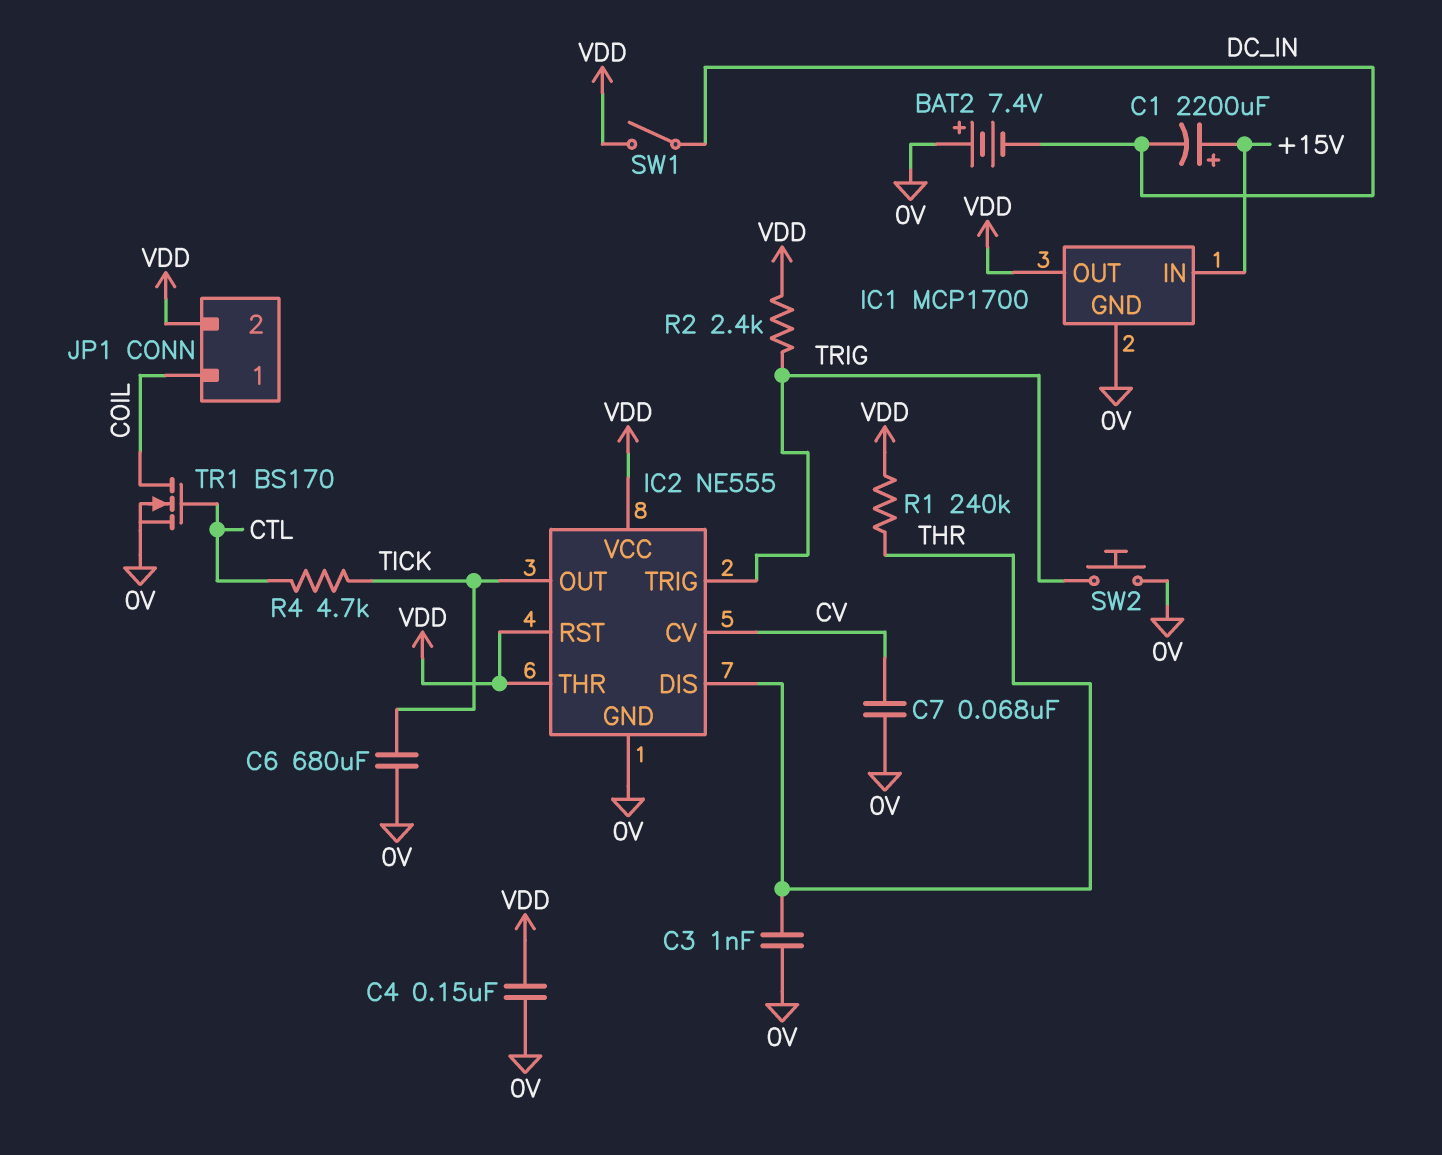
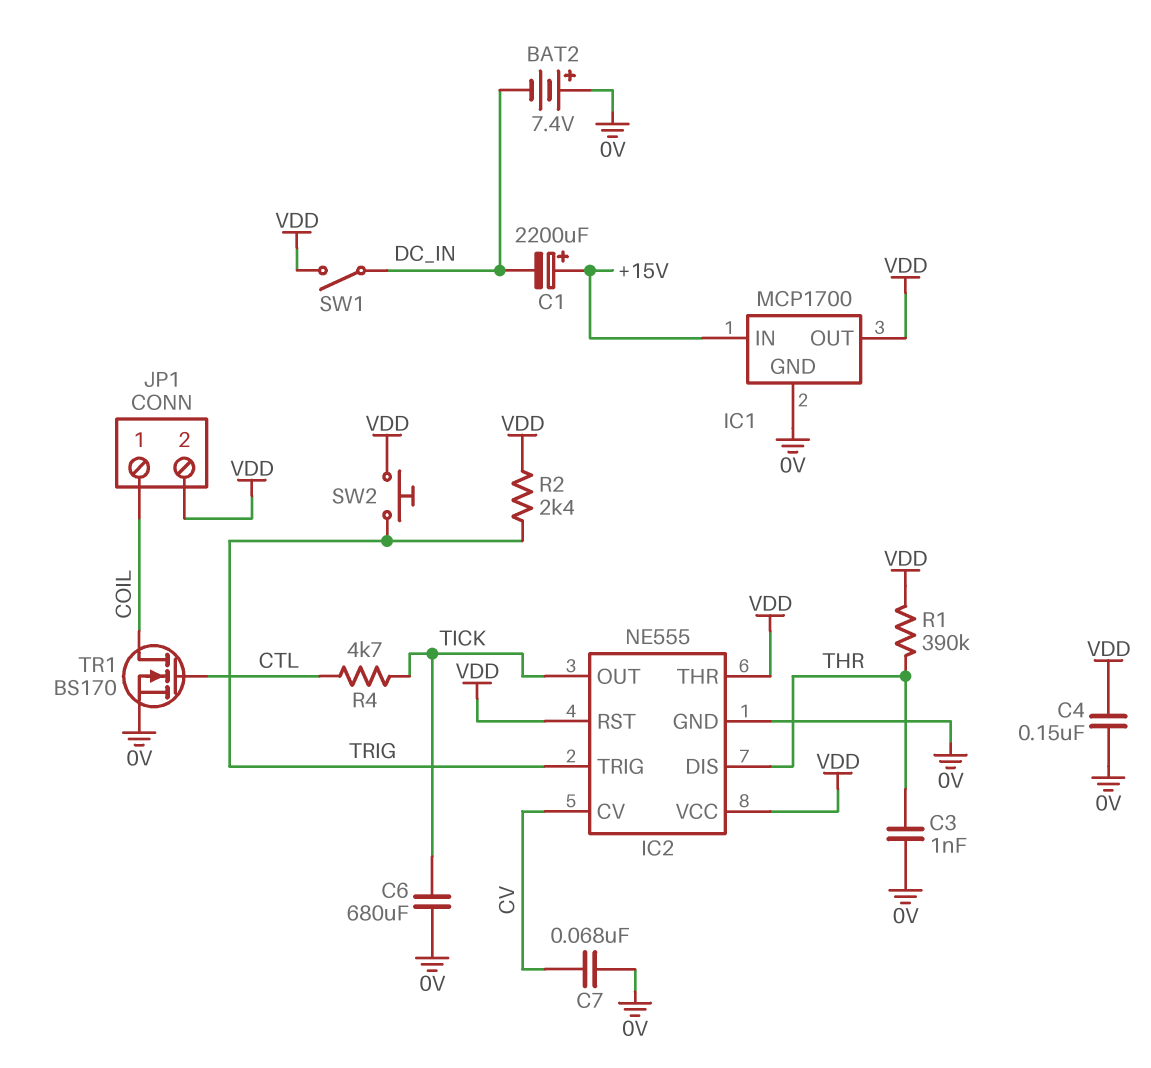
R1: 240k (THR, VDD) -> 390k (THR, VDD)
SW2: button (0V, TRIG) -> button (TRIG, VDD)

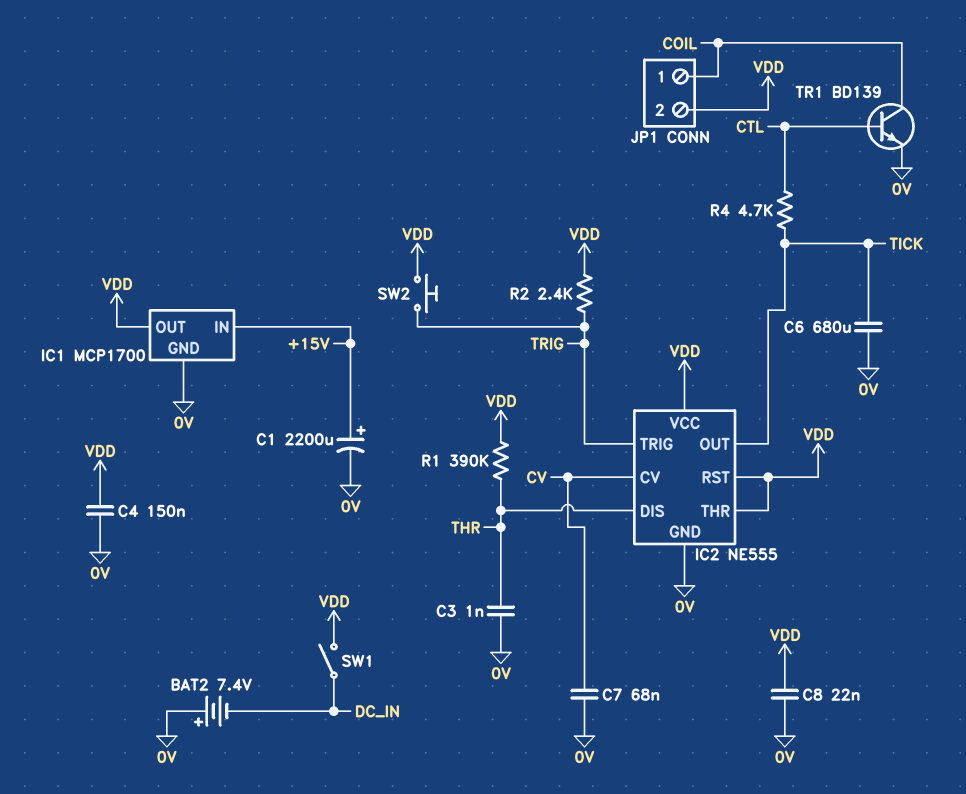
C1: 2200uF (plus +15V, minus DC_IN) -> 2200uF (plus +15V, minus 0V)
C8: none -> 22nF (0V, VDD)
TR1: NMOS BS170 (G CTL, D COIL, S 0V) -> NPN BD139 (B CTL, C COIL, E 0V)

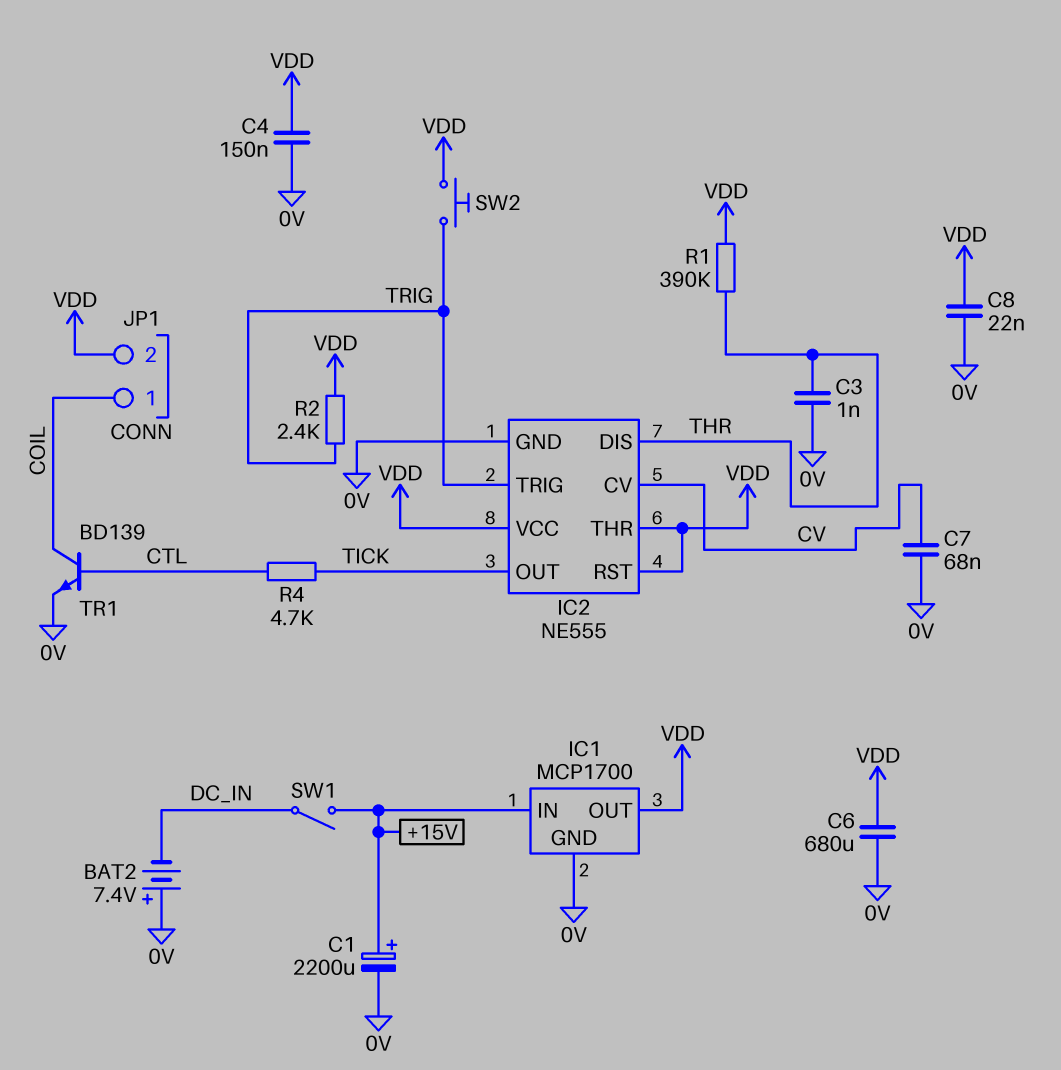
C6: 680uF (0V, TICK) -> 680uF (0V, VDD)
SW1: switch (DC_IN, VDD) -> switch (+15V, DC_IN)

